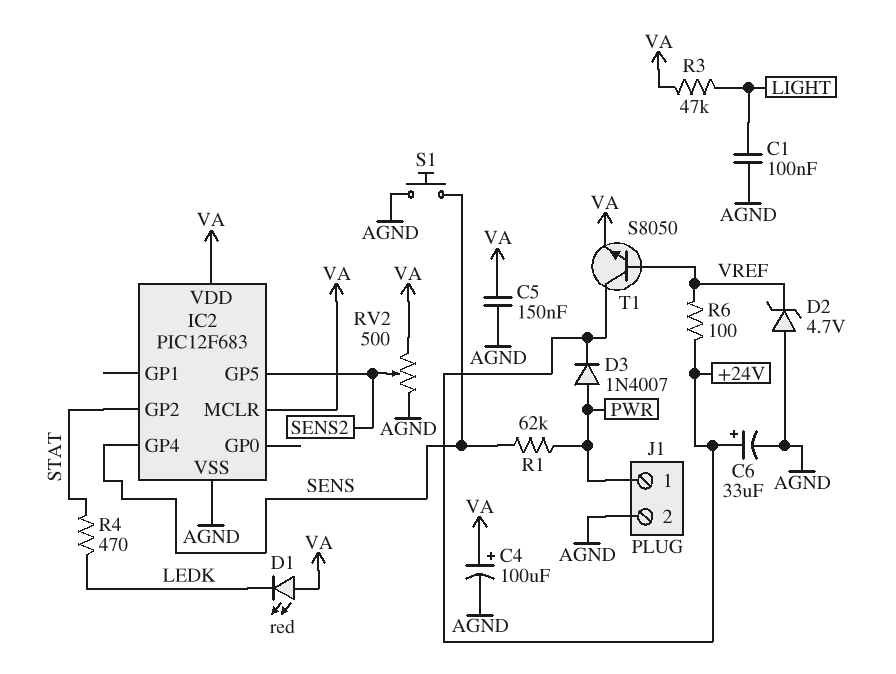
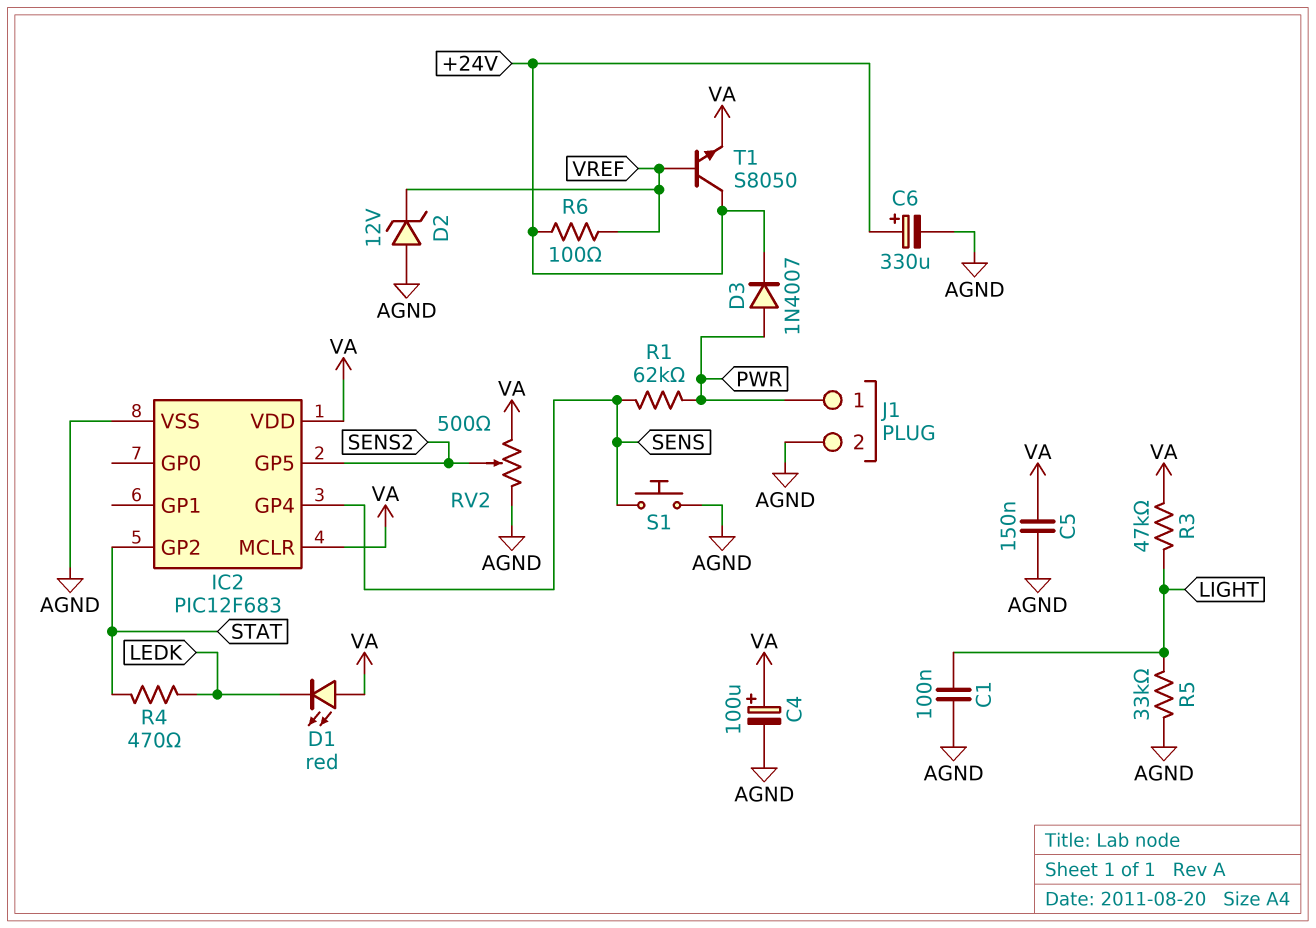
C6: 33uF (plus +24V, minus AGND) -> 330uF (plus +24V, minus AGND)
D2: zener 4.7V (A AGND, K VREF) -> zener 12V (A AGND, K VREF)
R5: none -> 33k (AGND, LIGHT)

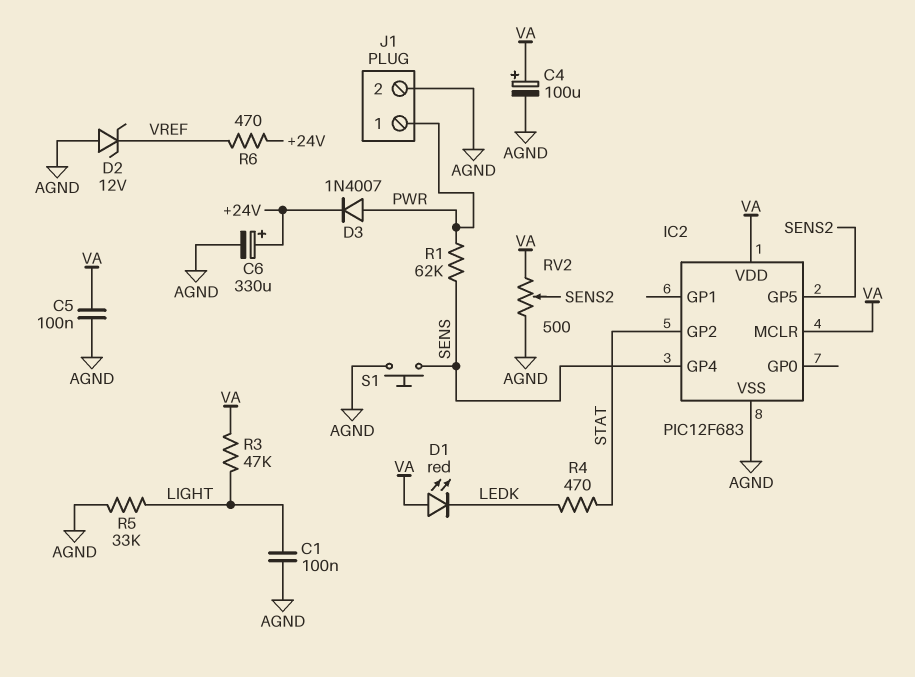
C5: 150nF (AGND, VA) -> 100nF (AGND, VA)
R6: 100 (+24V, VREF) -> 470 (+24V, VREF)
T1: NPN S8050 (B VREF, C +24V, E VA) -> none

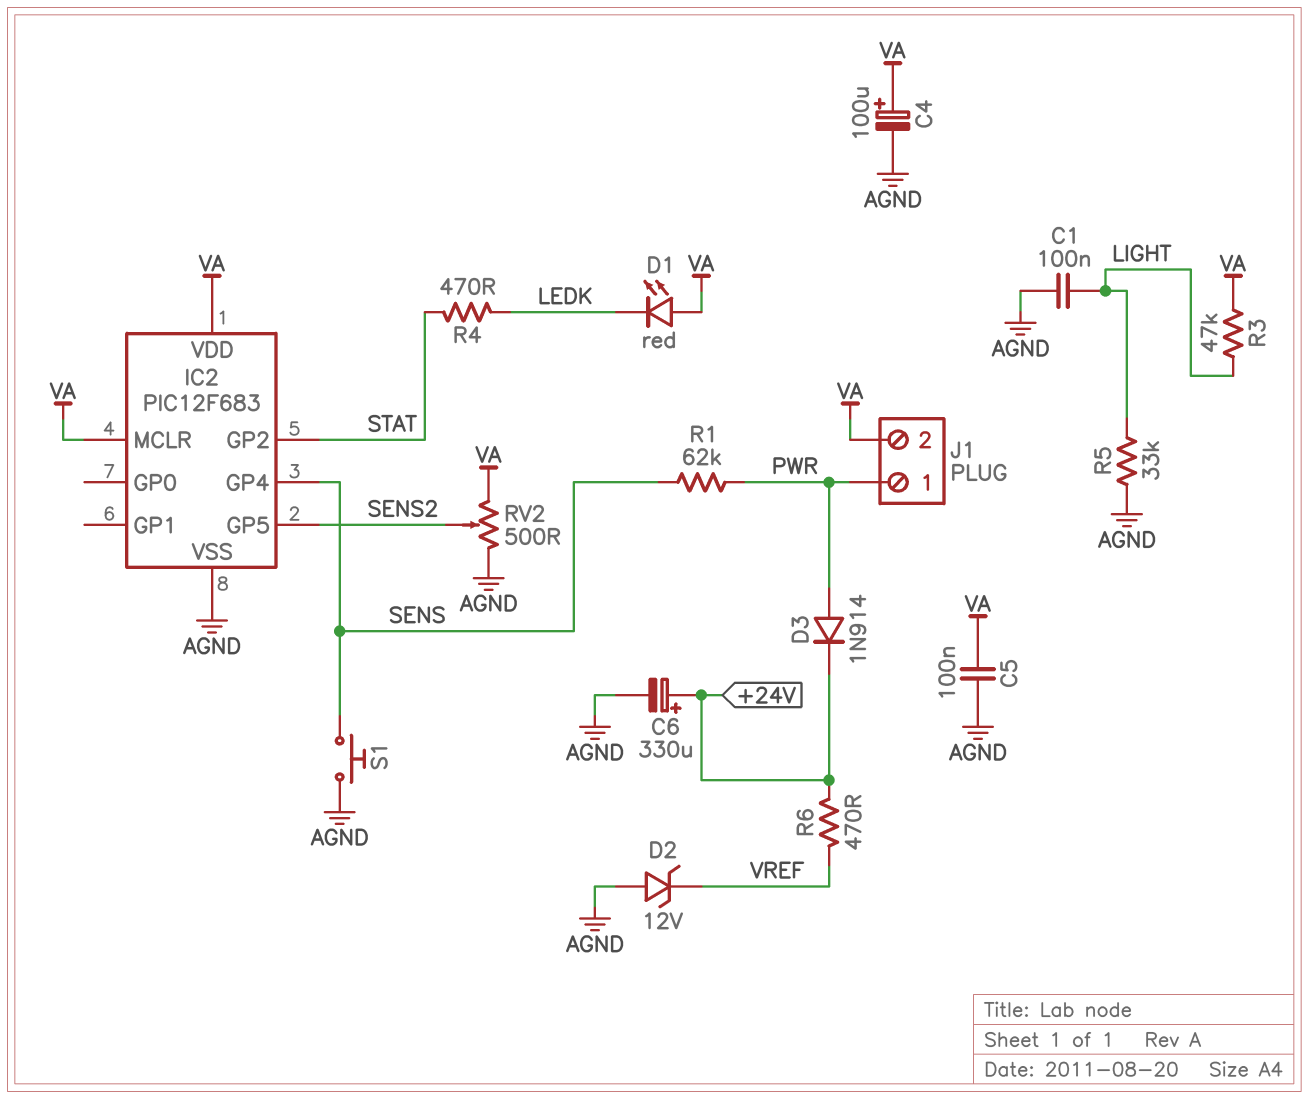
D3: diode 1N4007 (A PWR, K +24V) -> diode 1N914 (A PWR, K +24V)
J1 pin 2: AGND -> VA

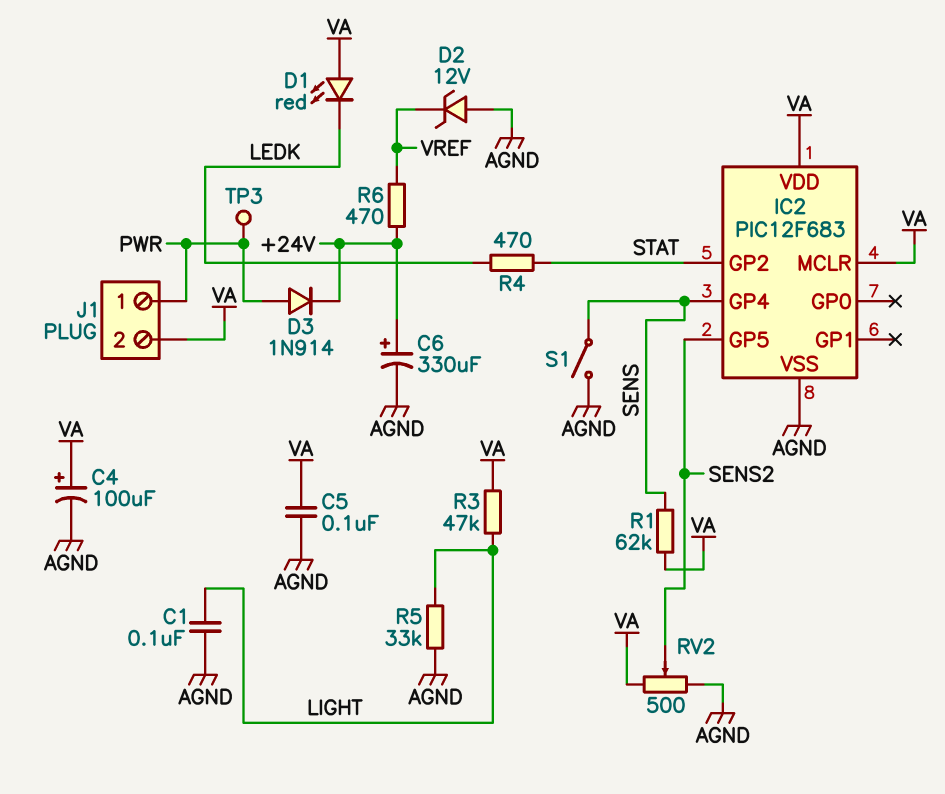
R1: 62k (PWR, SENS) -> 62k (SENS, VA)
S1: button (AGND, SENS) -> switch (AGND, SENS)
TP3: none -> test point (PWR)

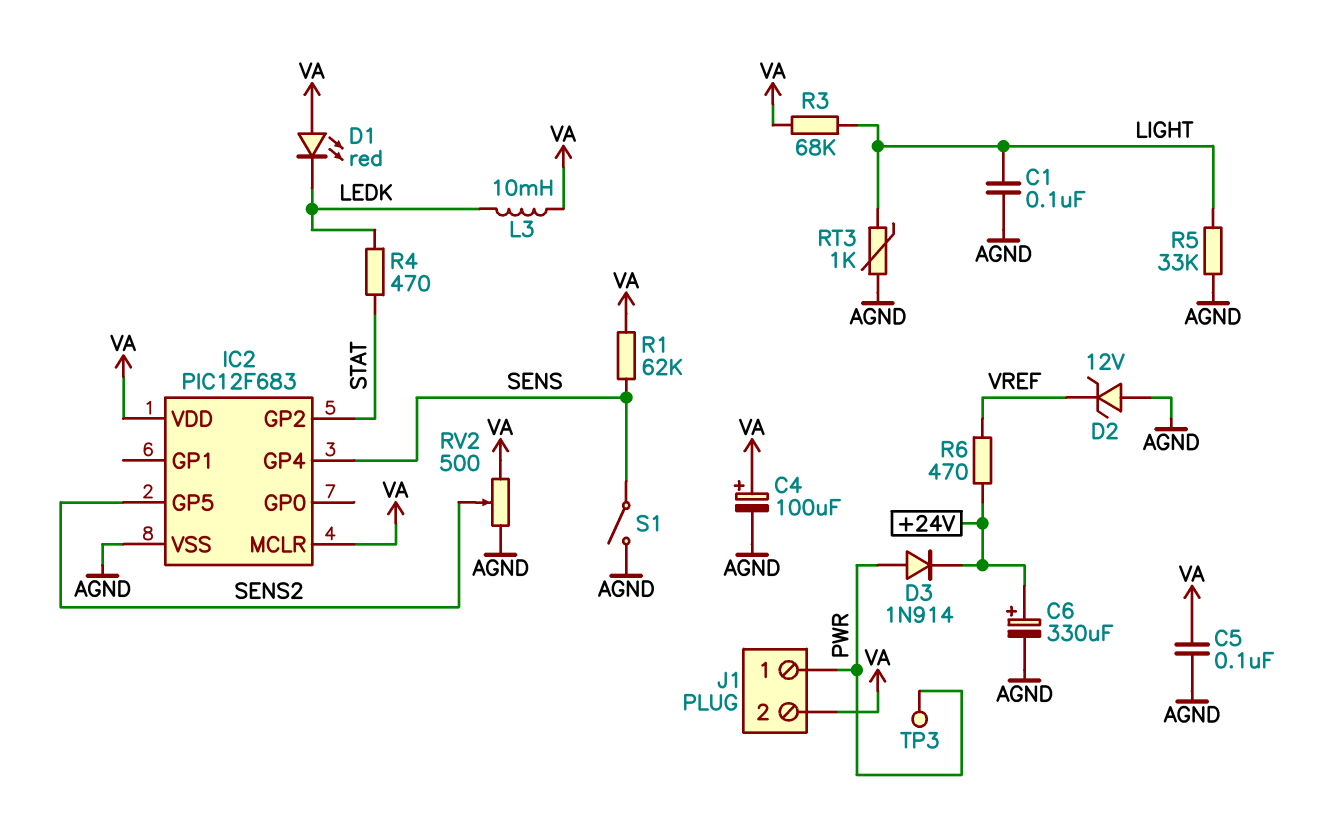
L3: none -> 10mH (LEDK, VA)
R3: 47k (LIGHT, VA) -> 68k (LIGHT, VA)
RT3: none -> 1k (AGND, LIGHT)

